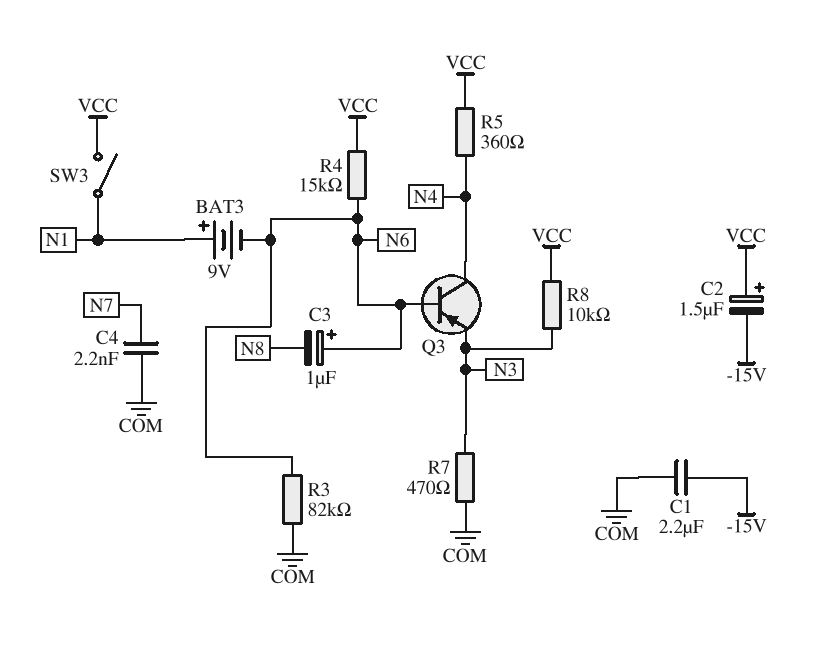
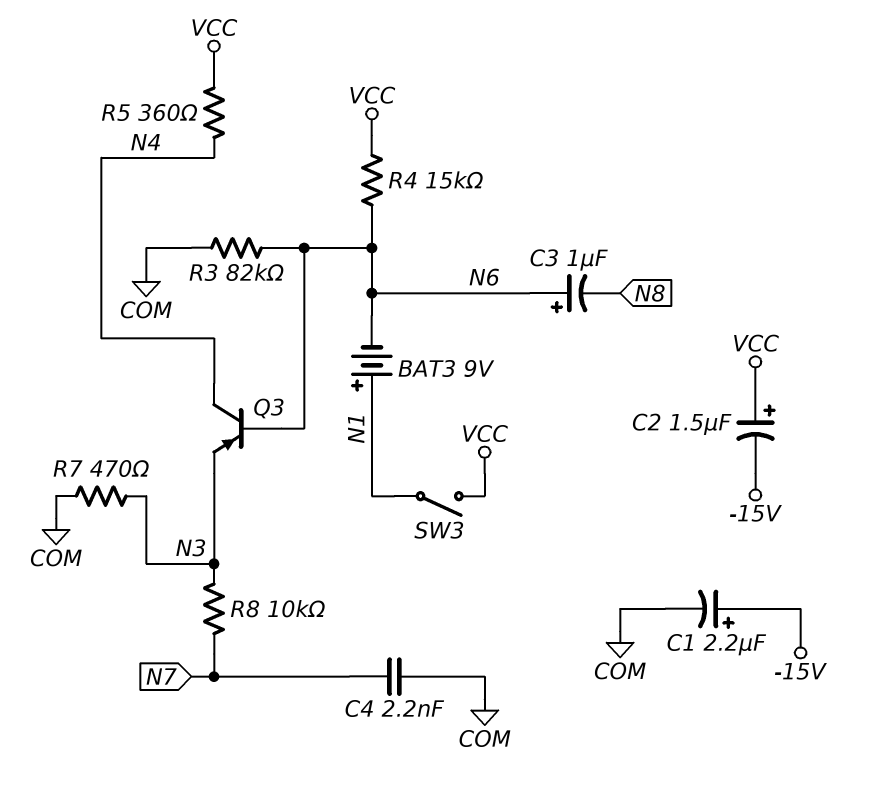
C1: 2.2uF (-15V, COM) -> 2.2uF (plus -15V, minus COM)
R8: 10k (N3, VCC) -> 10k (N3, N7)

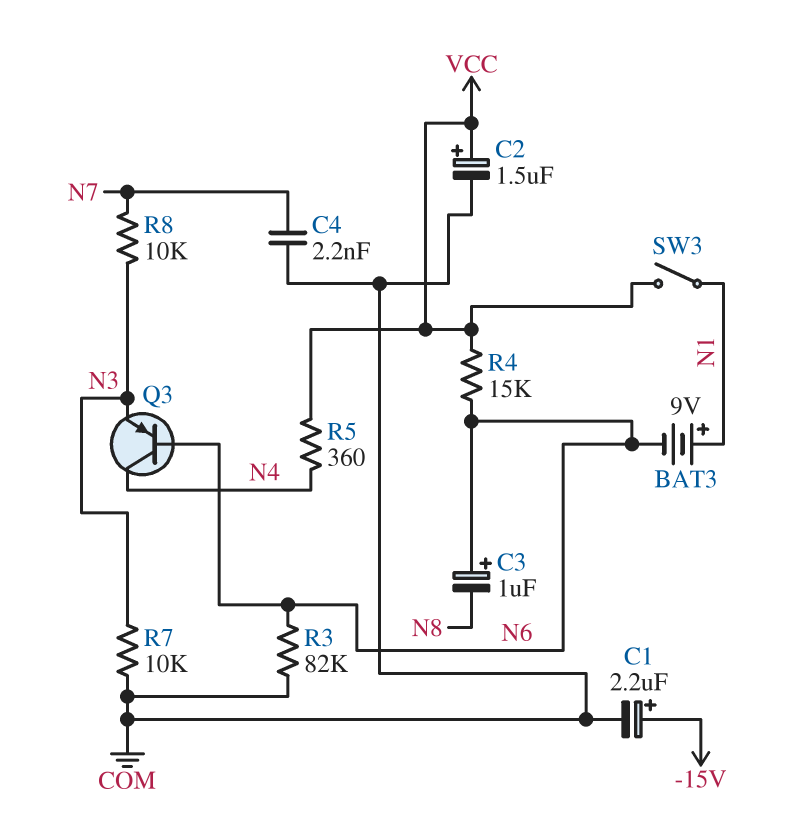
C2: 1.5uF (plus VCC, minus -15V) -> 1.5uF (plus VCC, minus COM)
R7: 470 (COM, N3) -> 10k (COM, N3)

